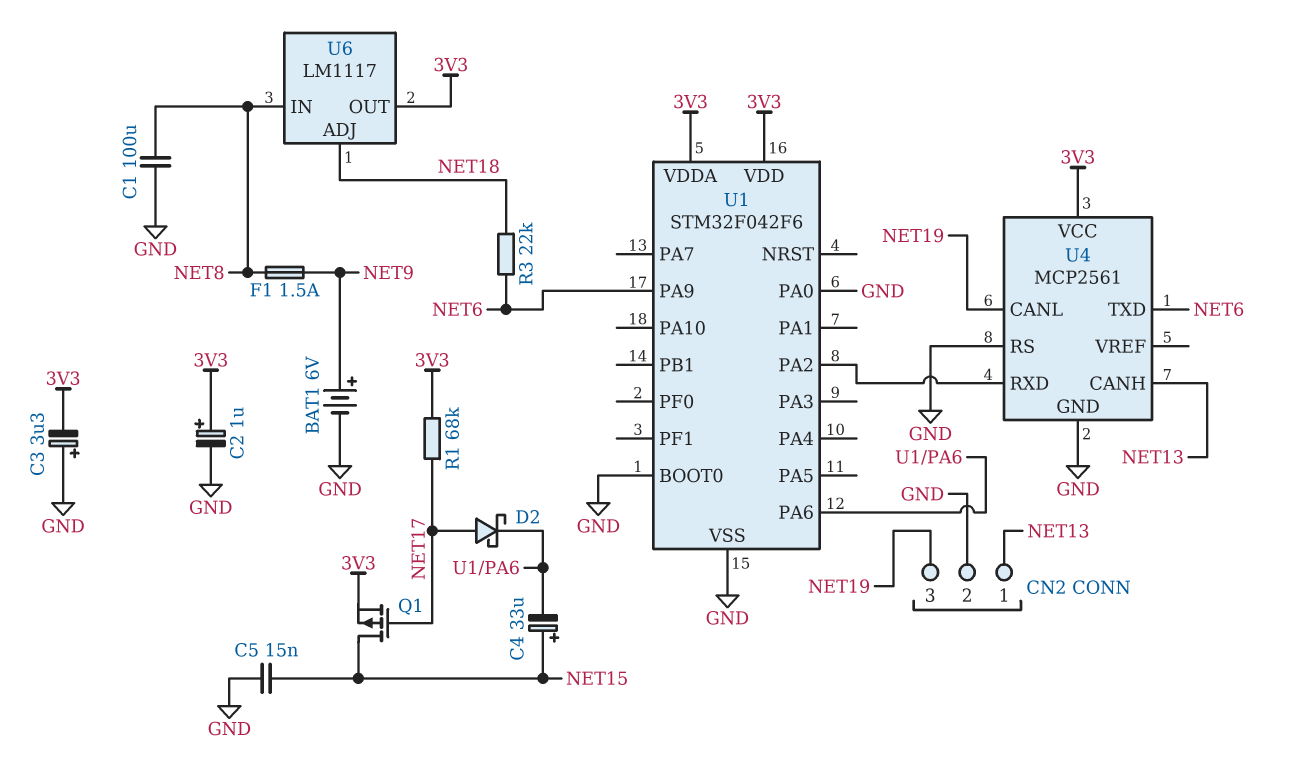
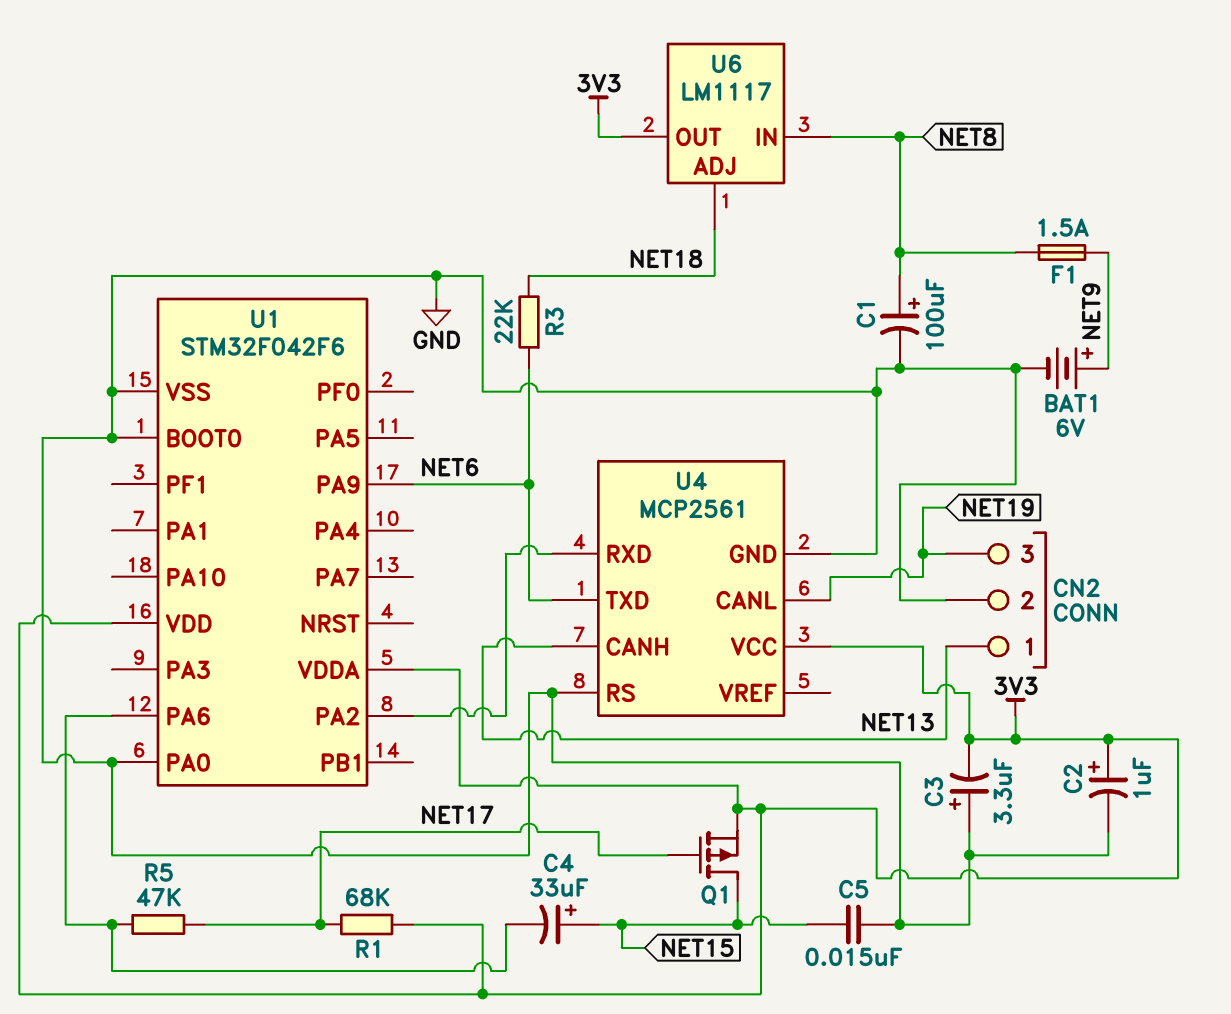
C1: 100uF (GND, NET8) -> 100uF (plus NET8, minus GND)
D2: schottky (A NET17, K U1/PA6) -> none
R5: none -> 47k (NET17, U1/PA6)

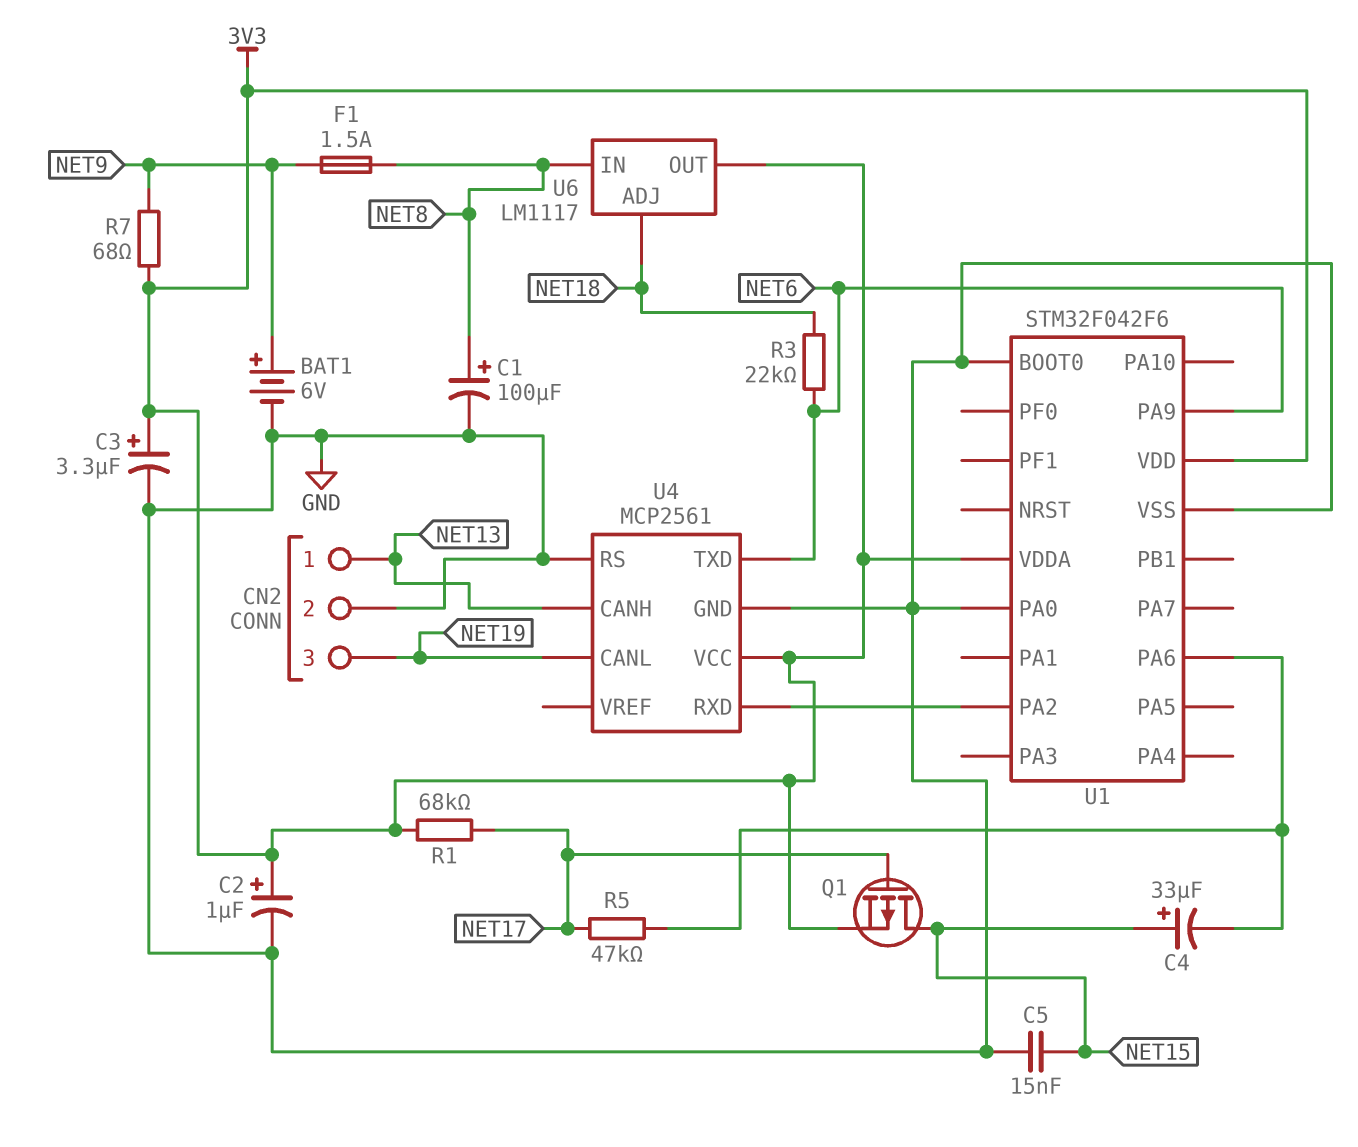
C3: 3.3uF (plus GND, minus 3V3) -> 3.3uF (plus 3V3, minus GND)
R7: none -> 68 (3V3, NET9)

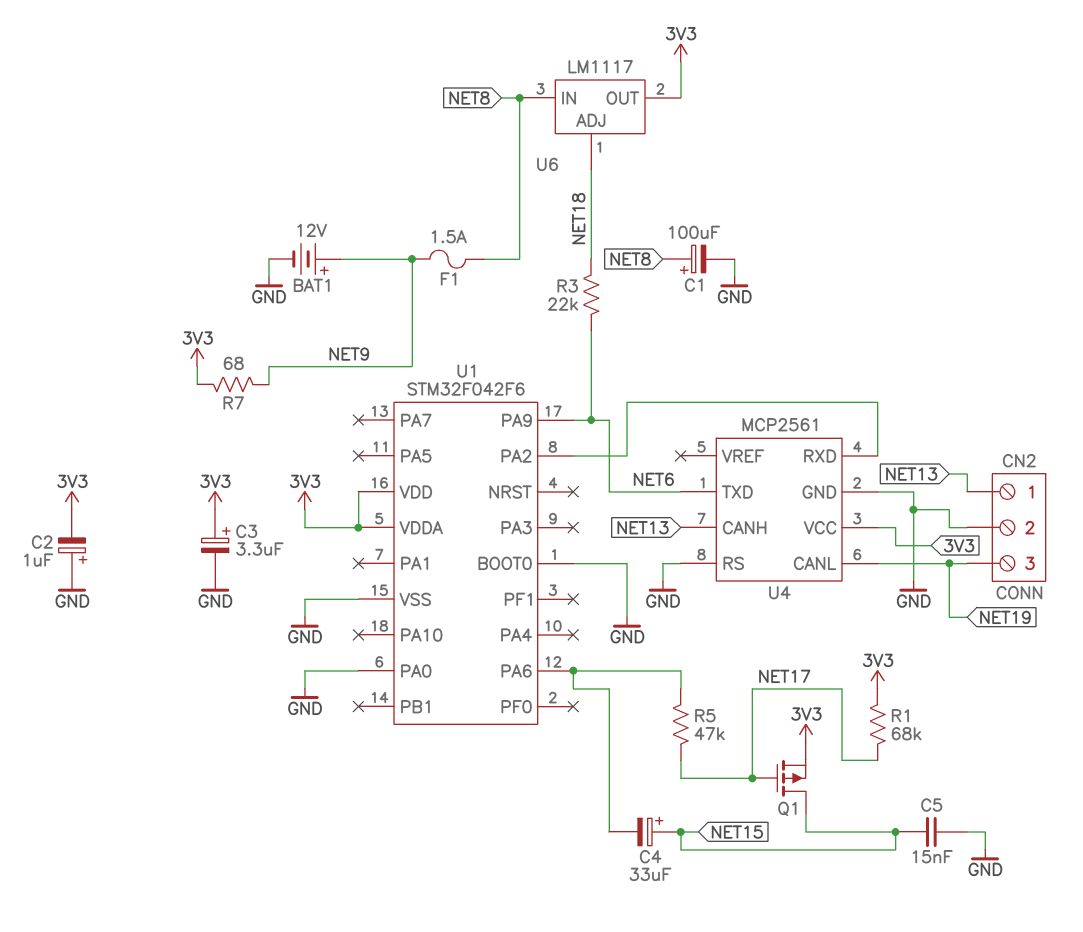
BAT1: 6V (plus NET9, minus GND) -> 12V (plus NET9, minus GND)
C2: 1uF (plus 3V3, minus GND) -> 1uF (plus GND, minus 3V3)

